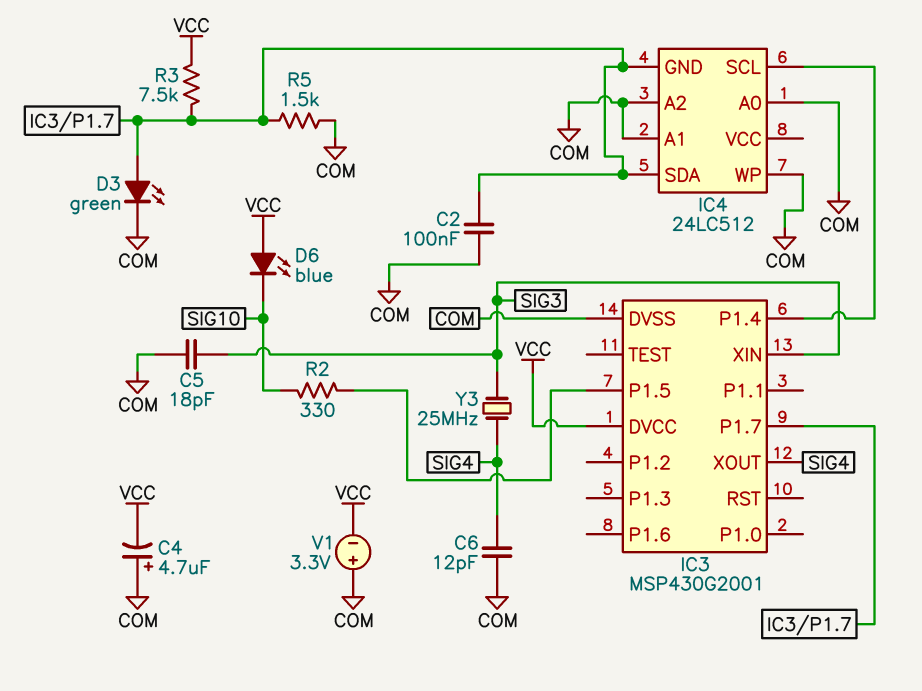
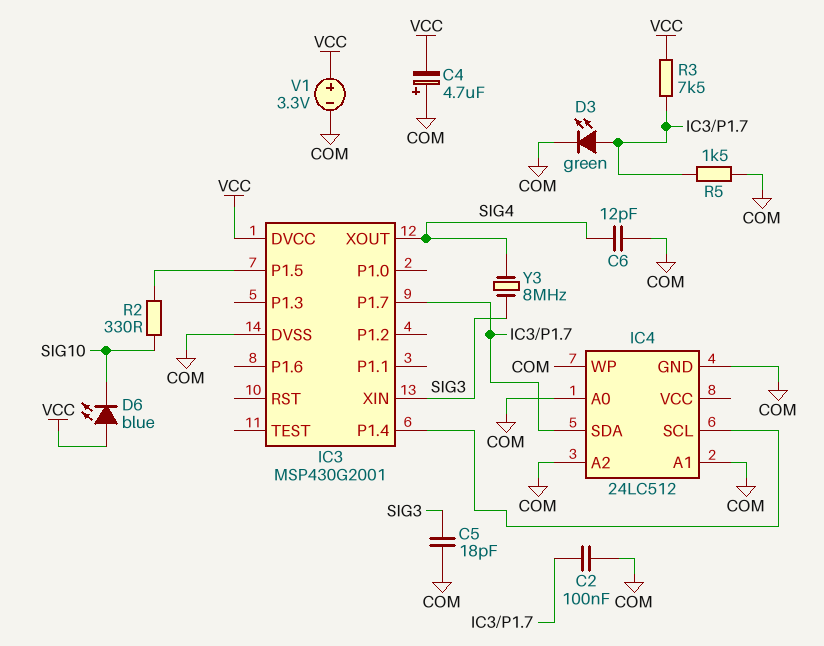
IC4 pin GND: IC3/P1.7 -> COM
V1: 3.3V (plus COM, minus VCC) -> 3.3V (plus VCC, minus COM)
Y3: 25MHz (SIG3, SIG4) -> 8MHz (SIG3, SIG4)

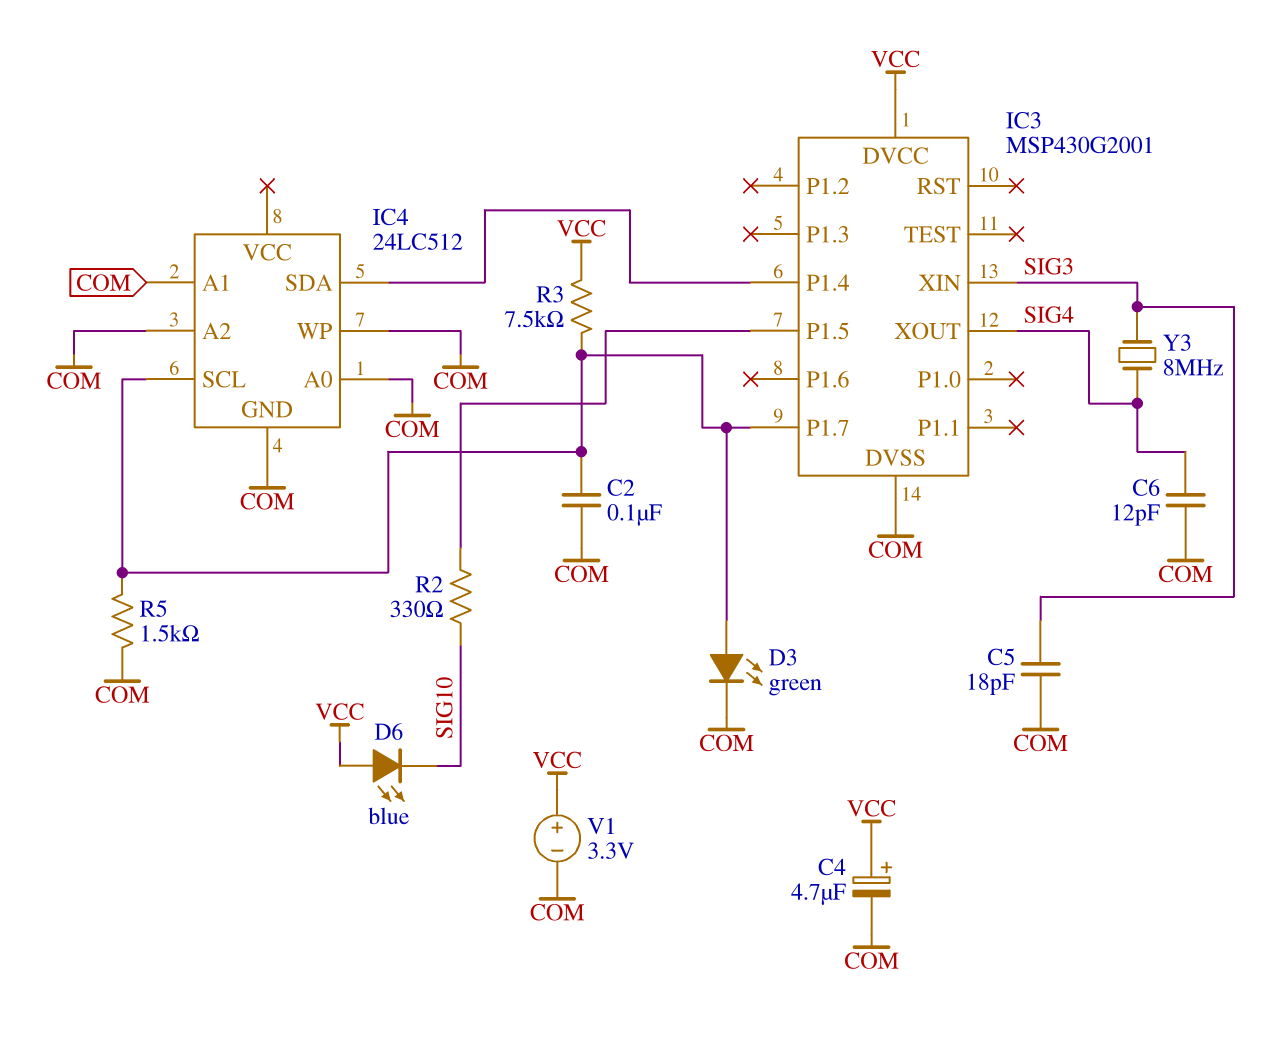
C4: 4.7uF (plus COM, minus VCC) -> 4.7uF (plus VCC, minus COM)
IC4 pin SCL: IC3/P1.4 -> IC3/P1.7
IC4 pin SDA: IC3/P1.7 -> IC3/P1.4

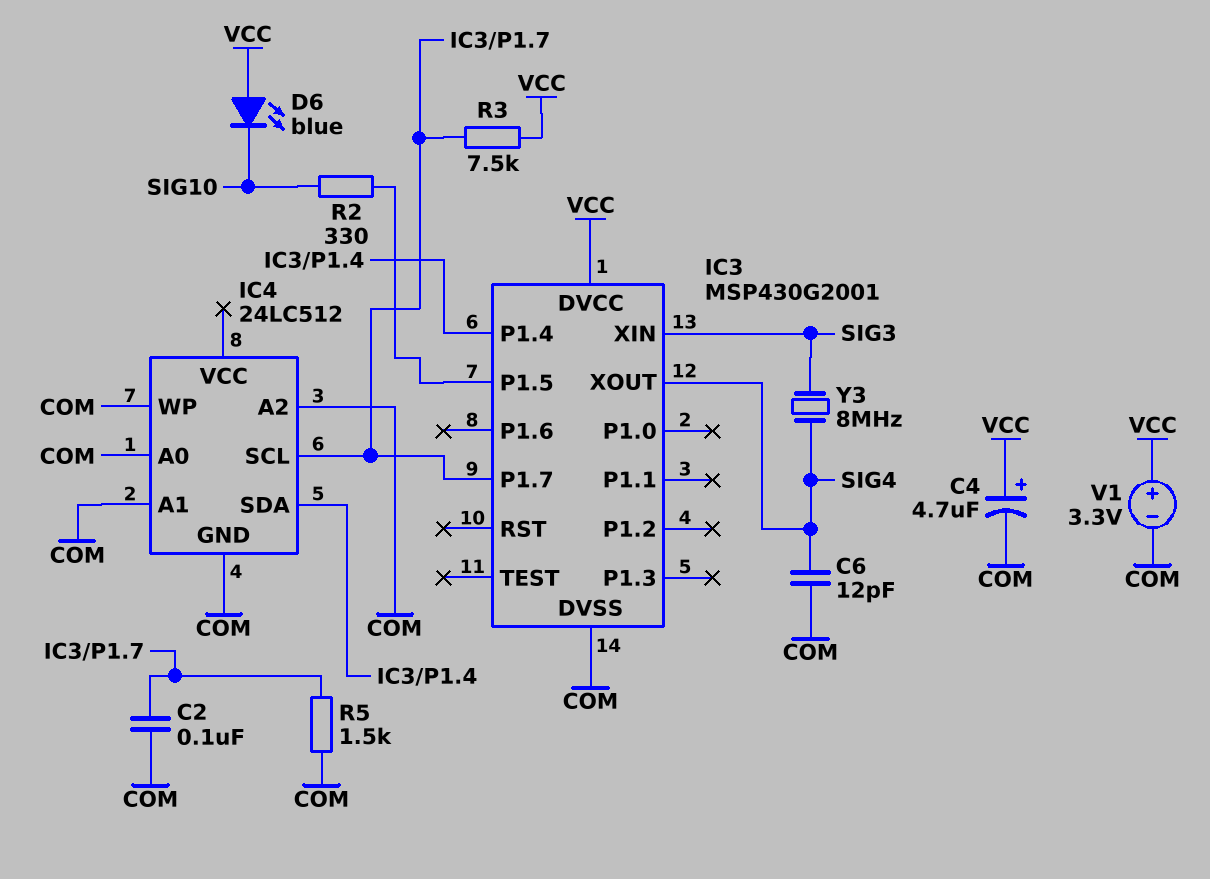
C5: 18pF (COM, SIG3) -> none
D3: LED green (A IC3/P1.7, K COM) -> none

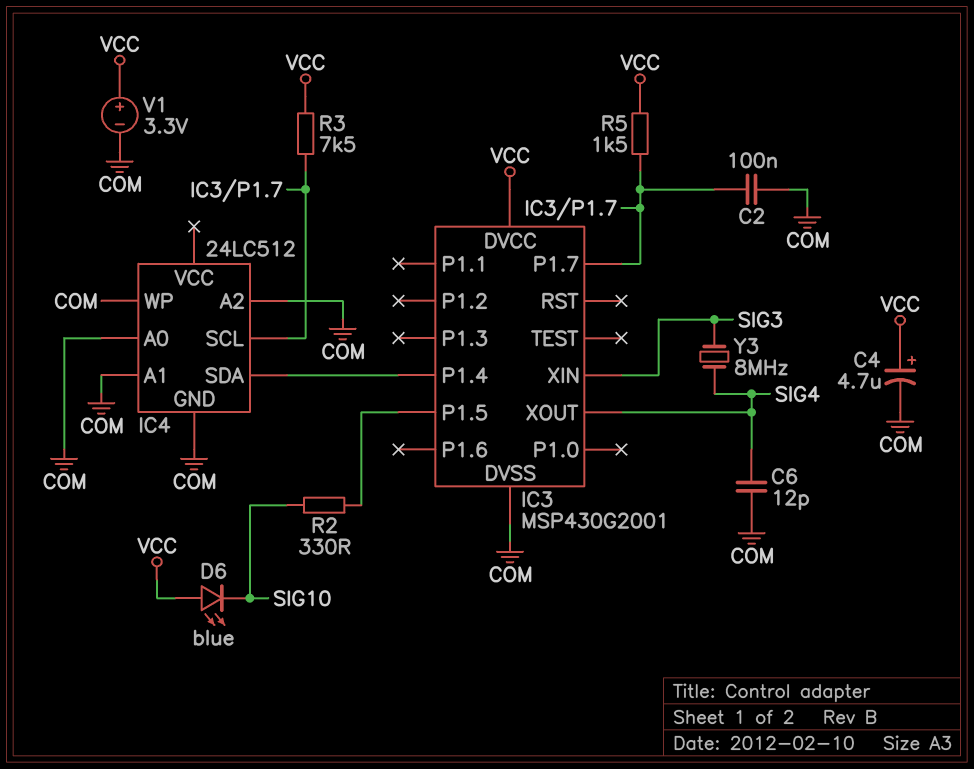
R5: 1.5k (COM, IC3/P1.7) -> 1.5k (IC3/P1.7, VCC)

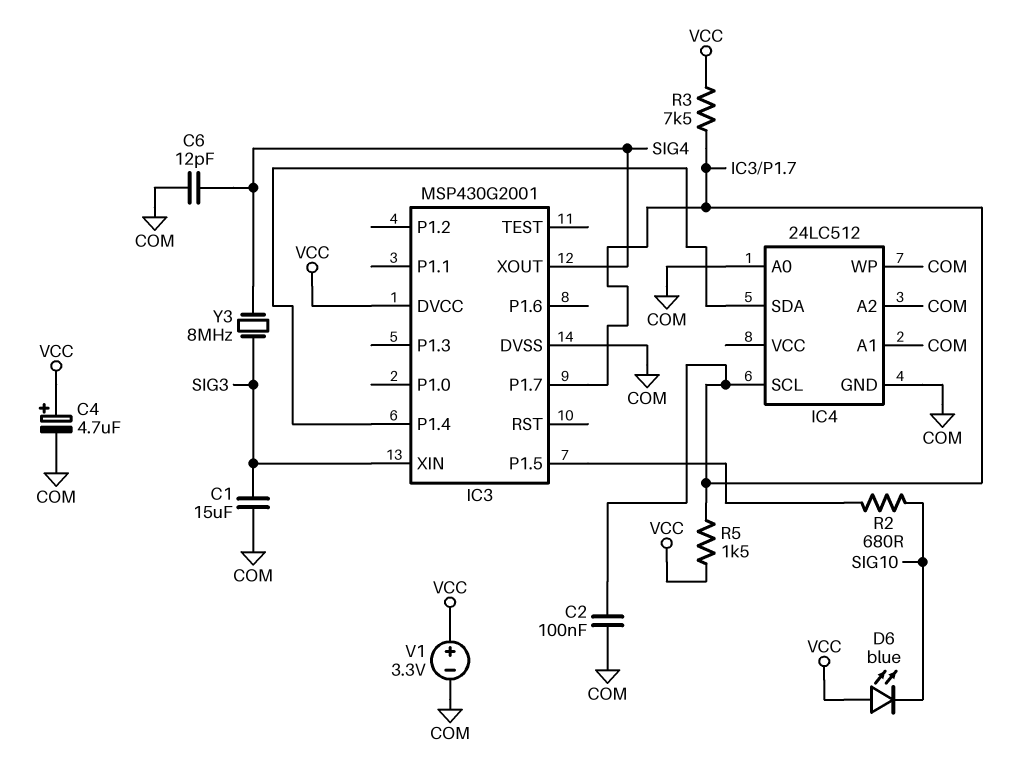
C1: none -> 15uF (COM, SIG3)
R2: 330 (IC3/P1.5, SIG10) -> 680 (IC3/P1.5, SIG10)

